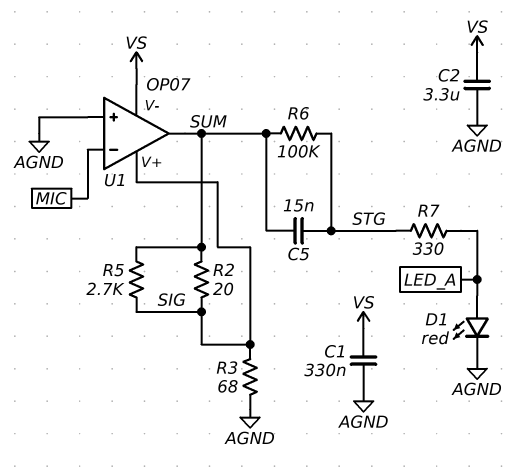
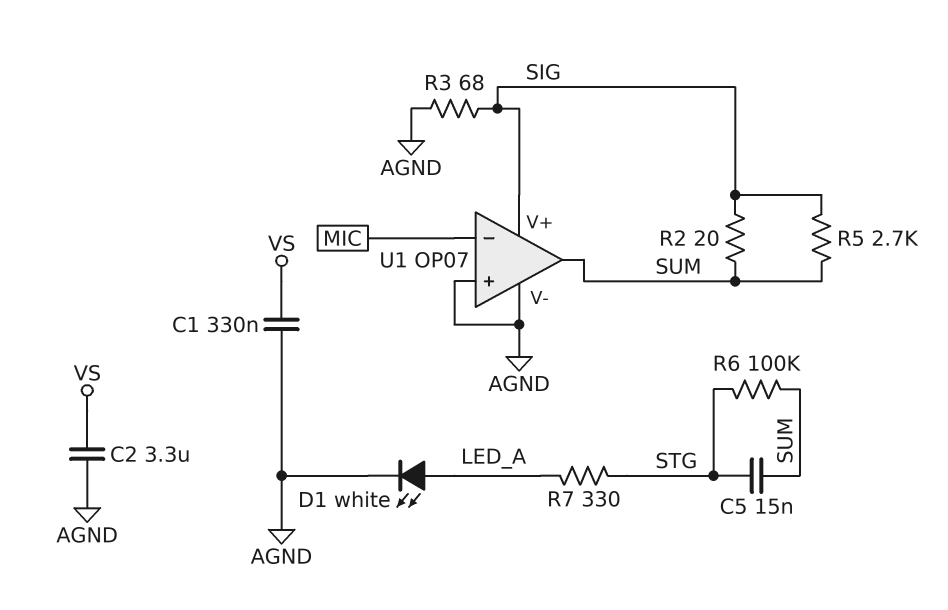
D1: LED red (A LED_A, K AGND) -> LED white (A LED_A, K AGND)
U1 pin V-: VS -> AGND

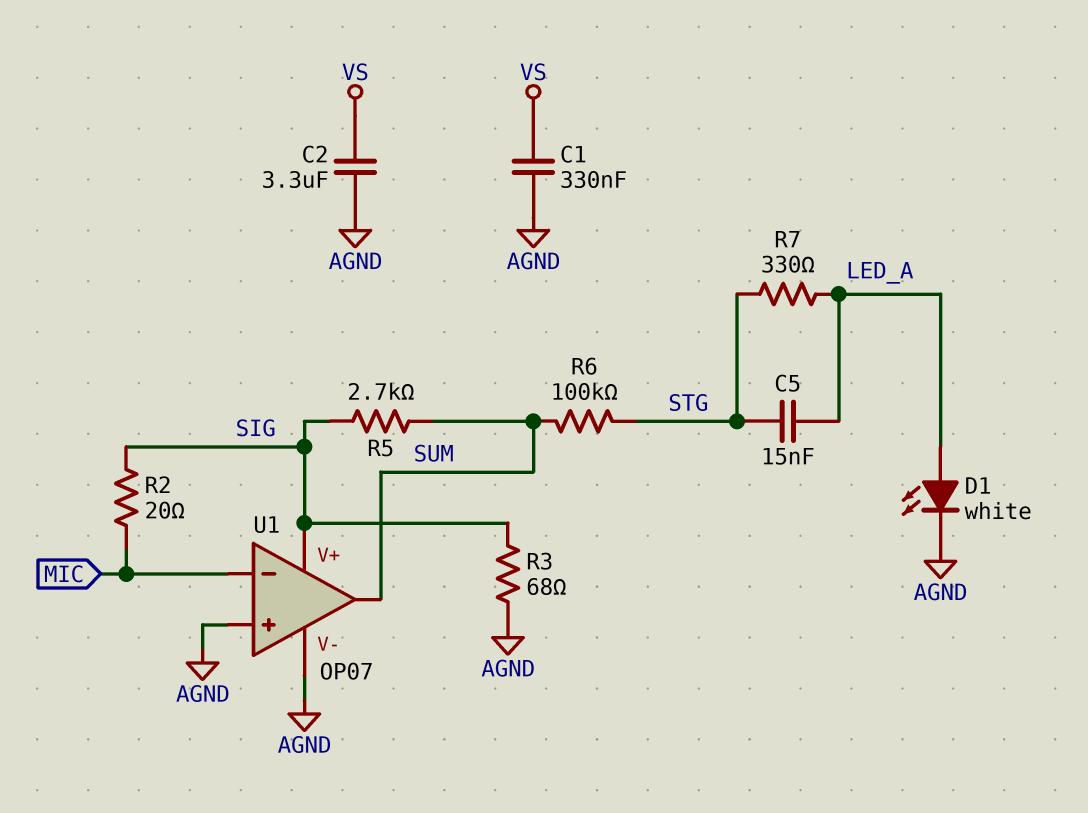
C5: 15nF (STG, SUM) -> 15nF (LED_A, STG)
R2: 20 (SIG, SUM) -> 20 (MIC, SIG)

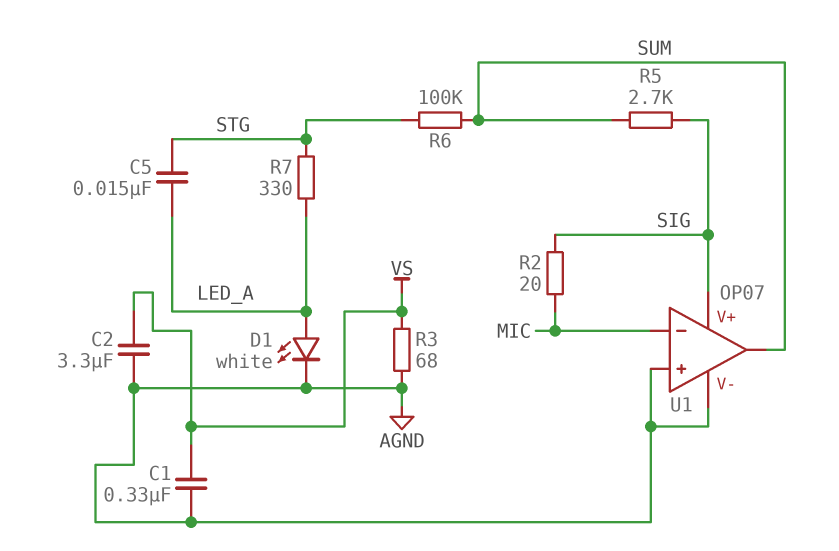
R3: 68 (AGND, SIG) -> 68 (AGND, VS)

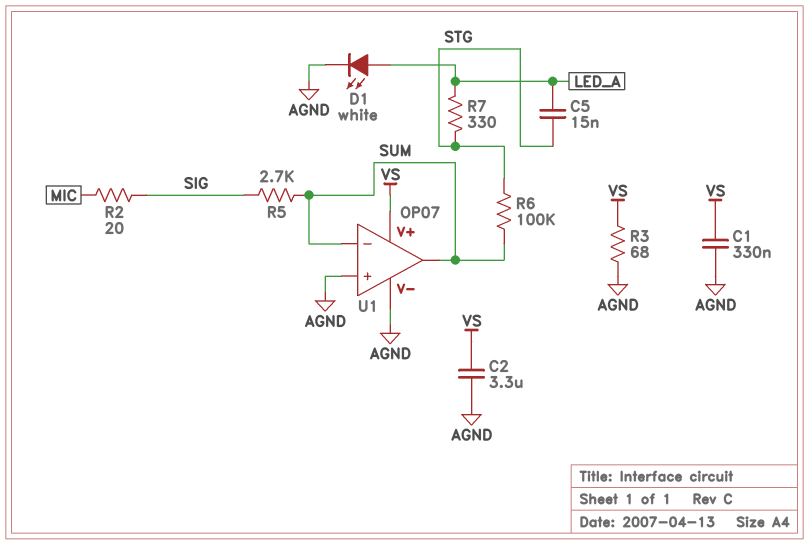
U1 pin V+: SIG -> VS
U1 pin in-: MIC -> SUM

